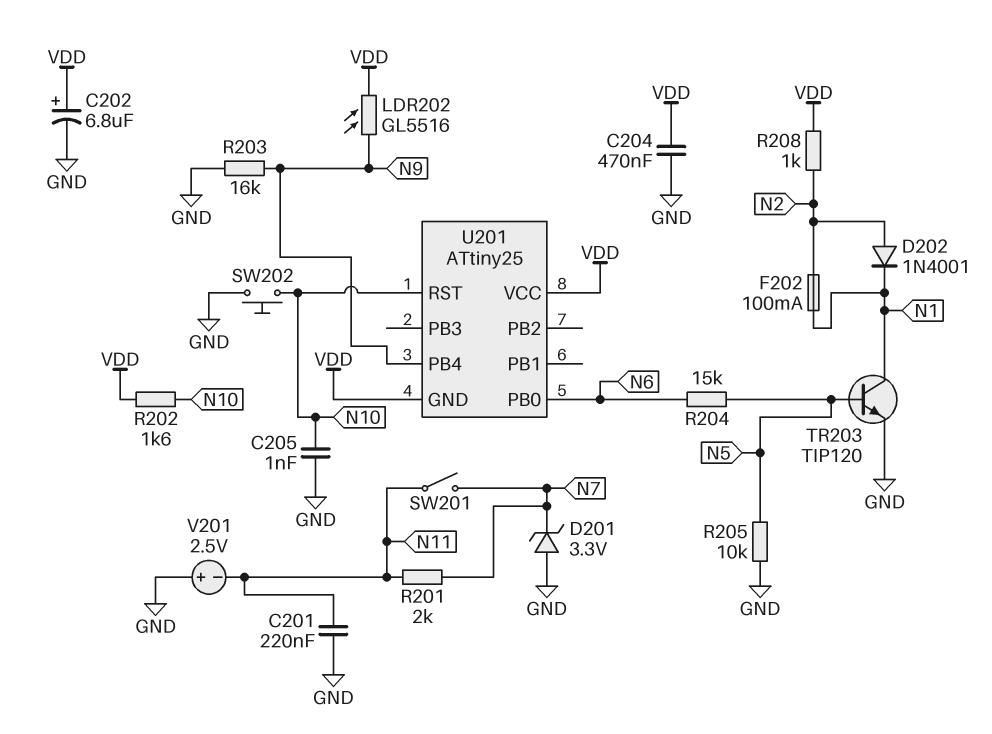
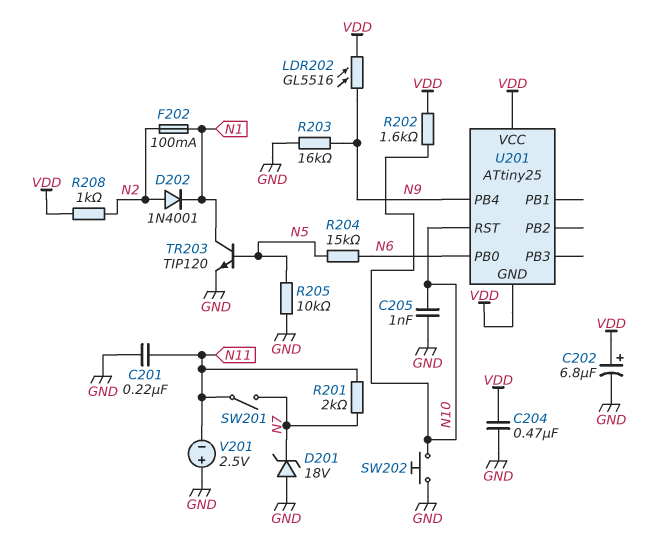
D201: zener 3.3V (A GND, K N7) -> zener 18V (A GND, K N7)

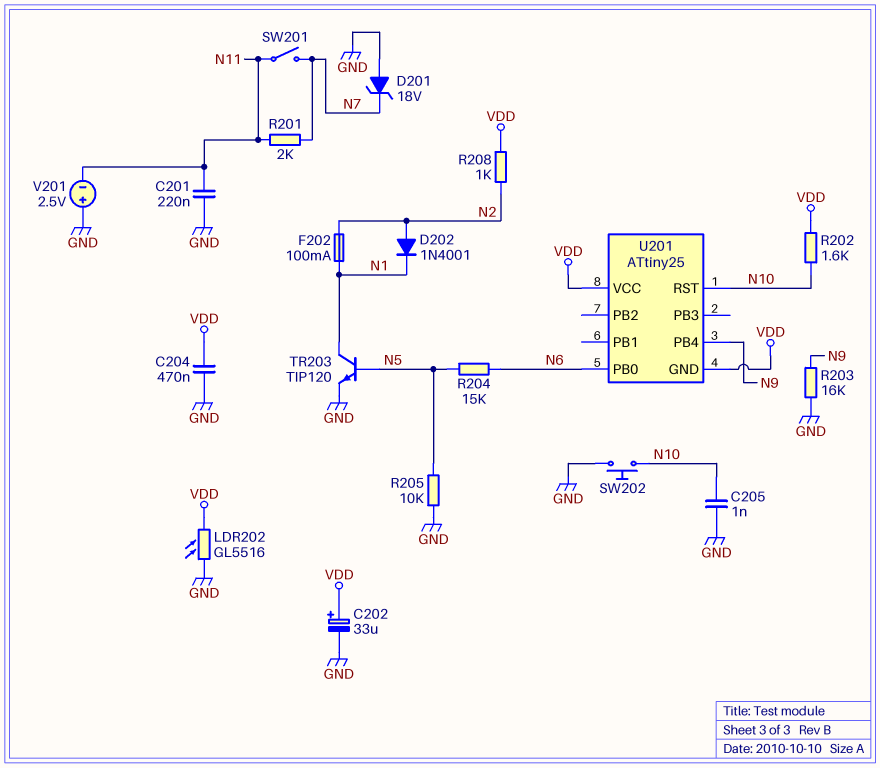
C202: 6.8uF (plus VDD, minus GND) -> 33uF (plus VDD, minus GND)
LDR202: GL5516 (N9, VDD) -> GL5516 (GND, VDD)

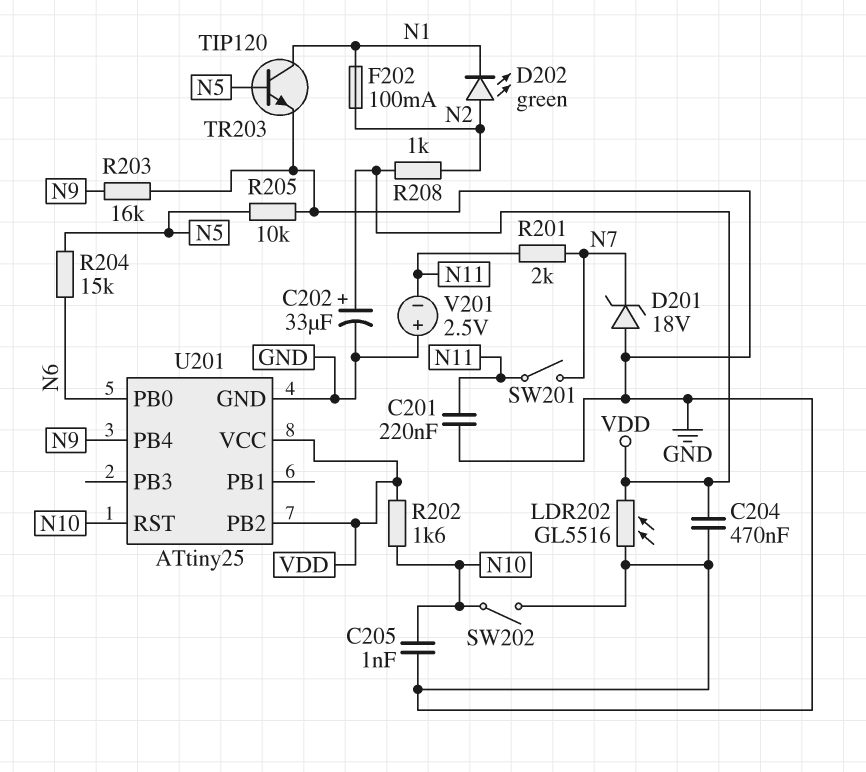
D202: diode 1N4001 (A N2, K N1) -> LED green (A N2, K N1)
SW202: button (GND, N10) -> switch (GND, N10)
U201 pin GND: VDD -> GND
U201 pin PB2: none -> VDD

